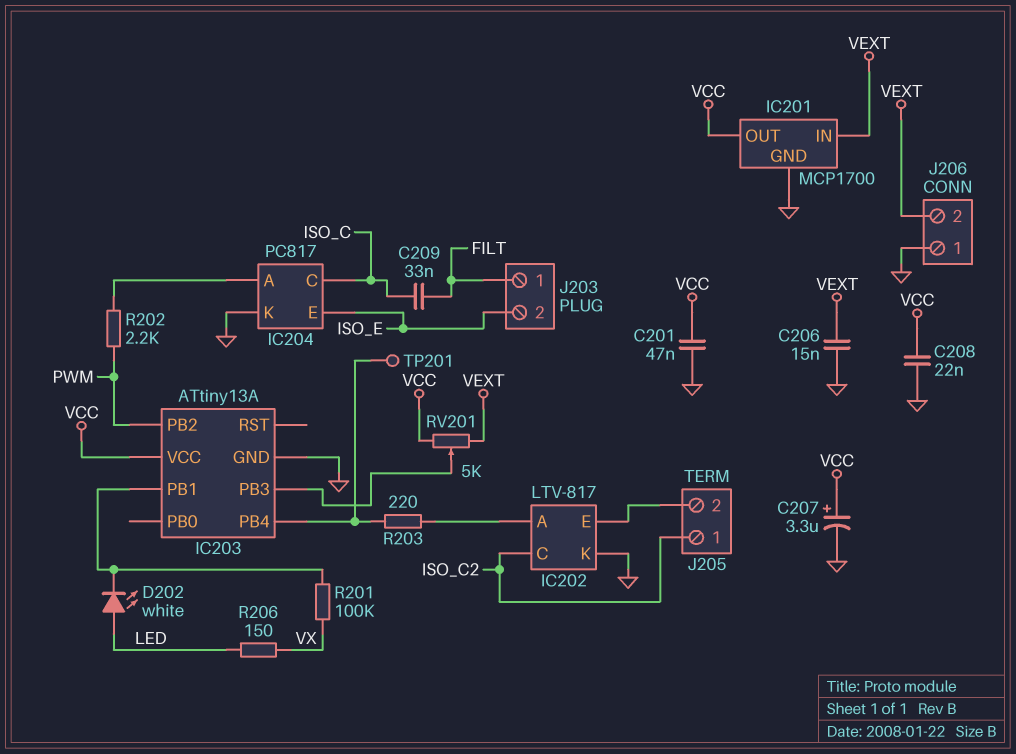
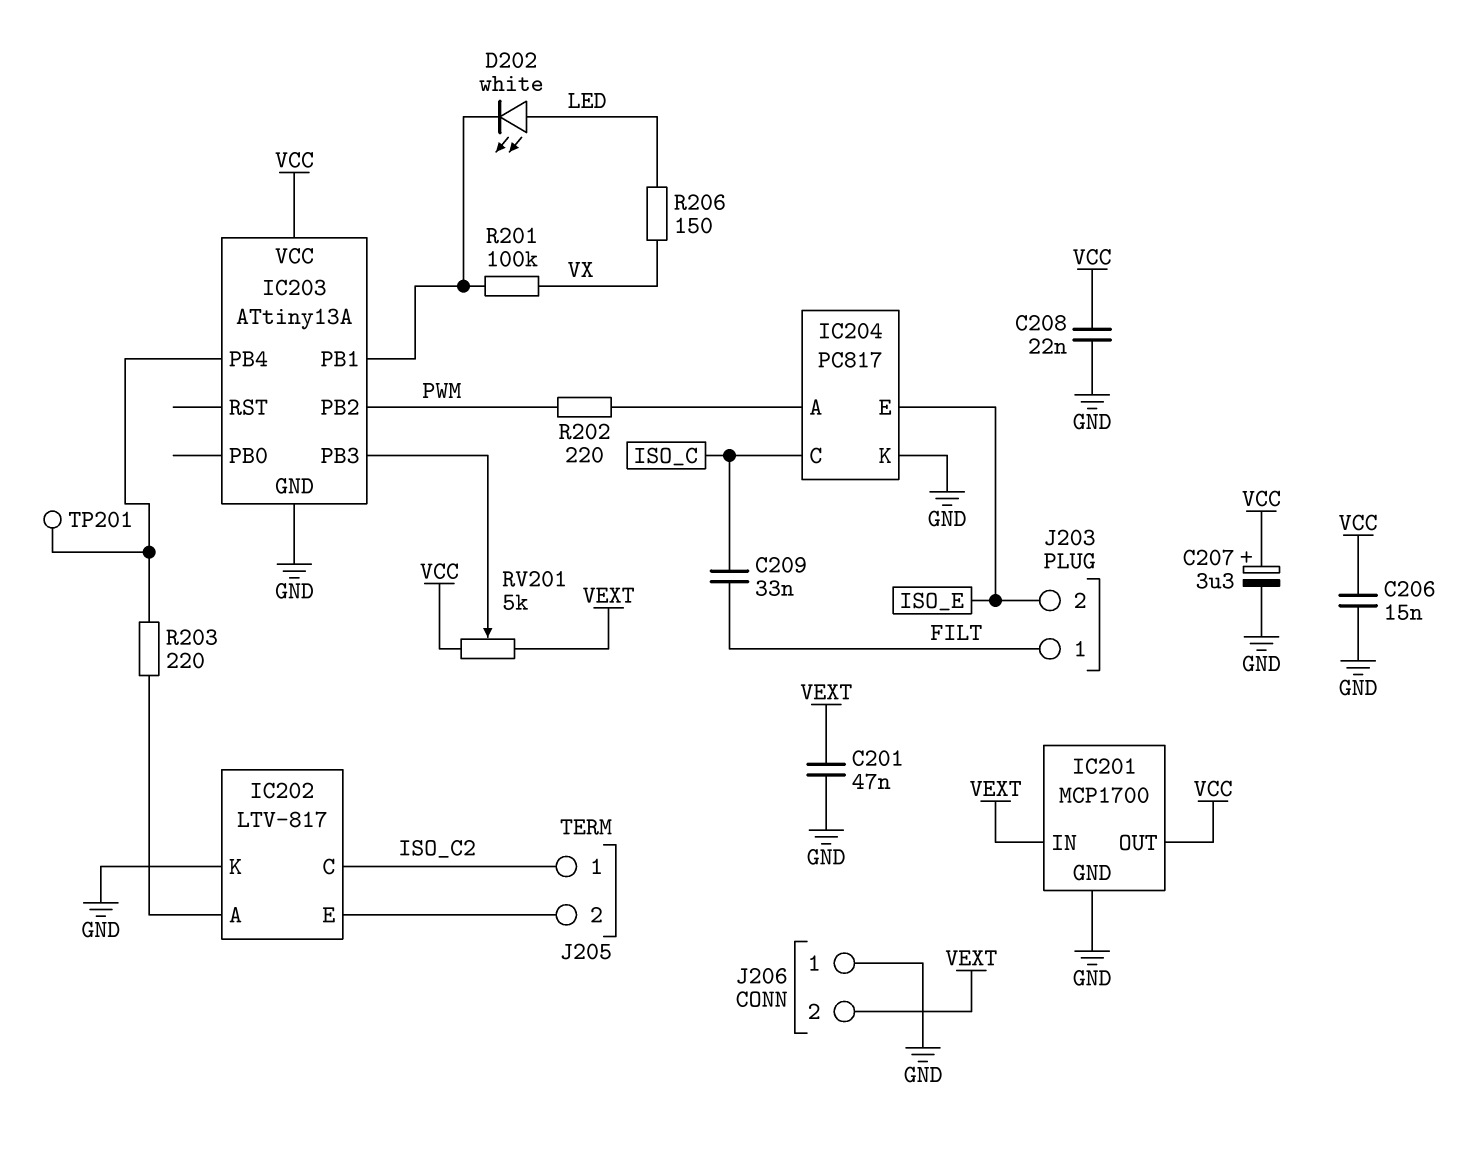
C201: 47nF (GND, VCC) -> 47nF (GND, VEXT)
C206: 15nF (GND, VEXT) -> 15nF (GND, VCC)
R202: 2.2k (IC204/A, PWM) -> 220 (IC204/A, PWM)

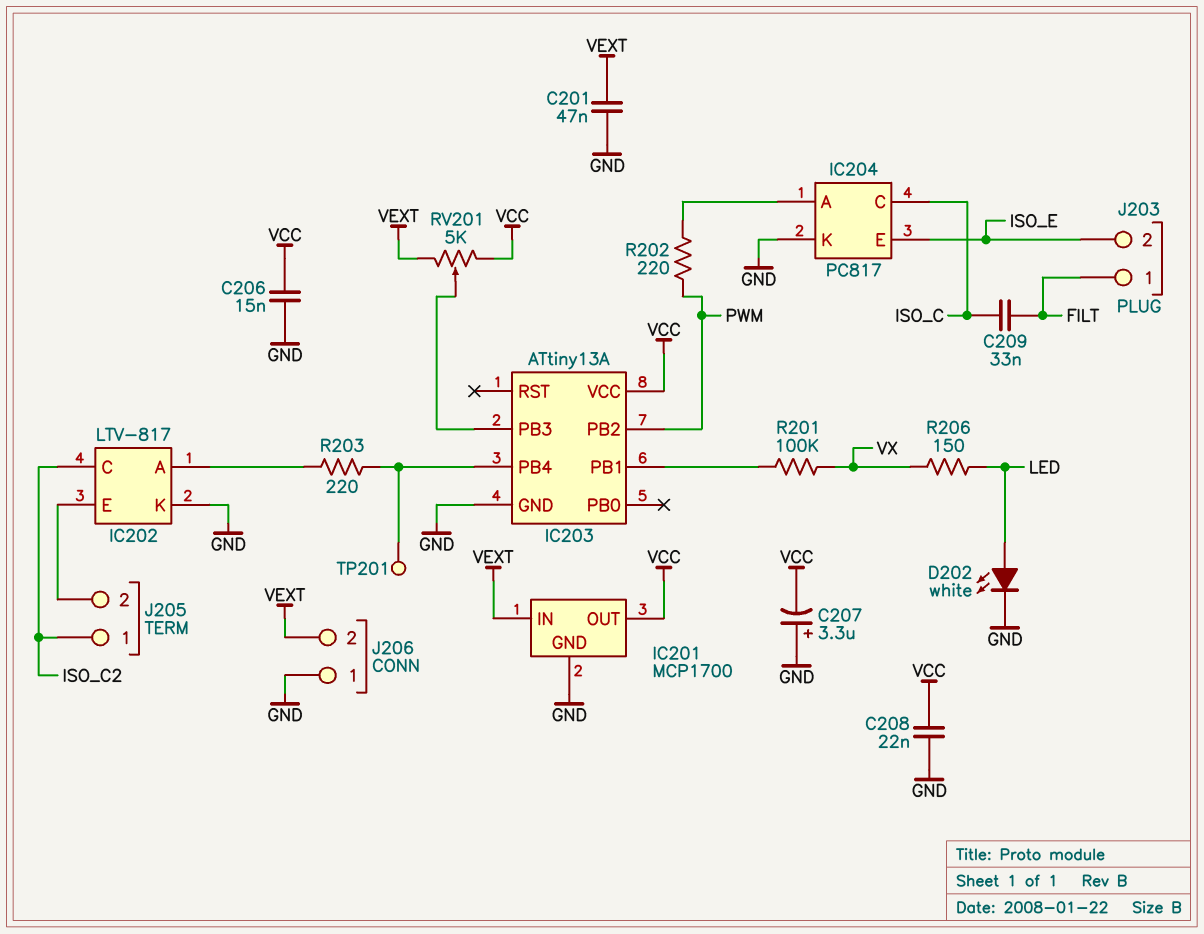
C207: 3.3uF (plus VCC, minus GND) -> 3.3uF (plus GND, minus VCC)
D202: LED white (A LED, K IC203/PB1) -> LED white (A LED, K GND)

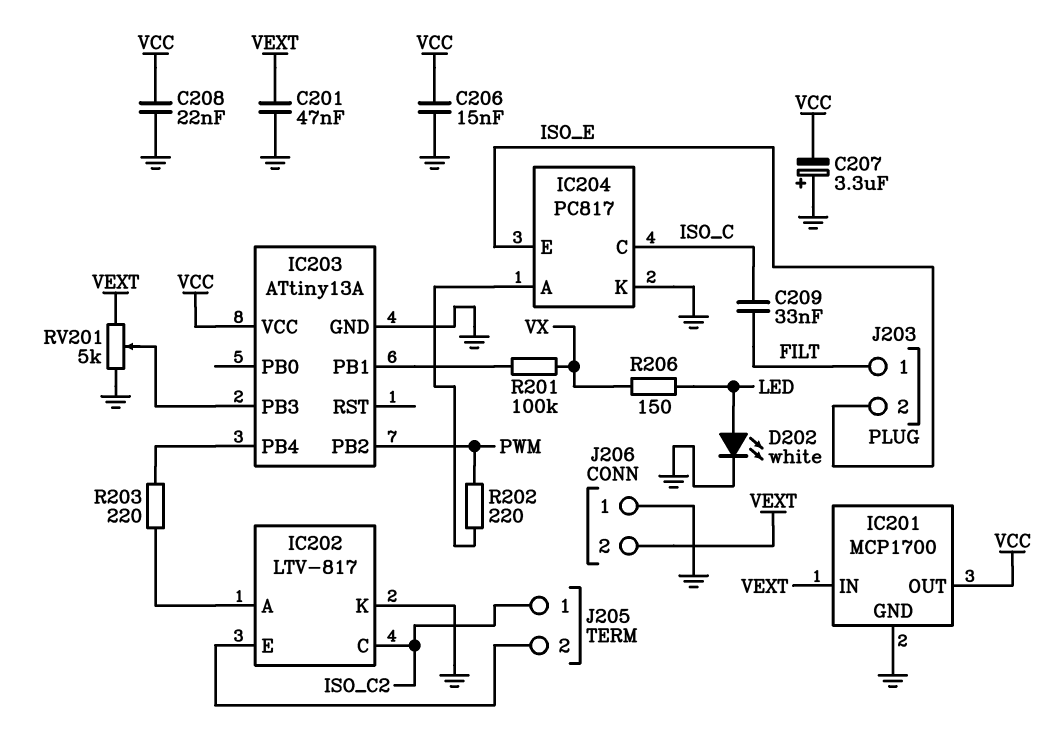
RV201: 5k (VCC, VEXT, wiper IC203/PB3) -> 5k (GND, VEXT, wiper IC203/PB3)
TP201: test point (IC203/PB4) -> none

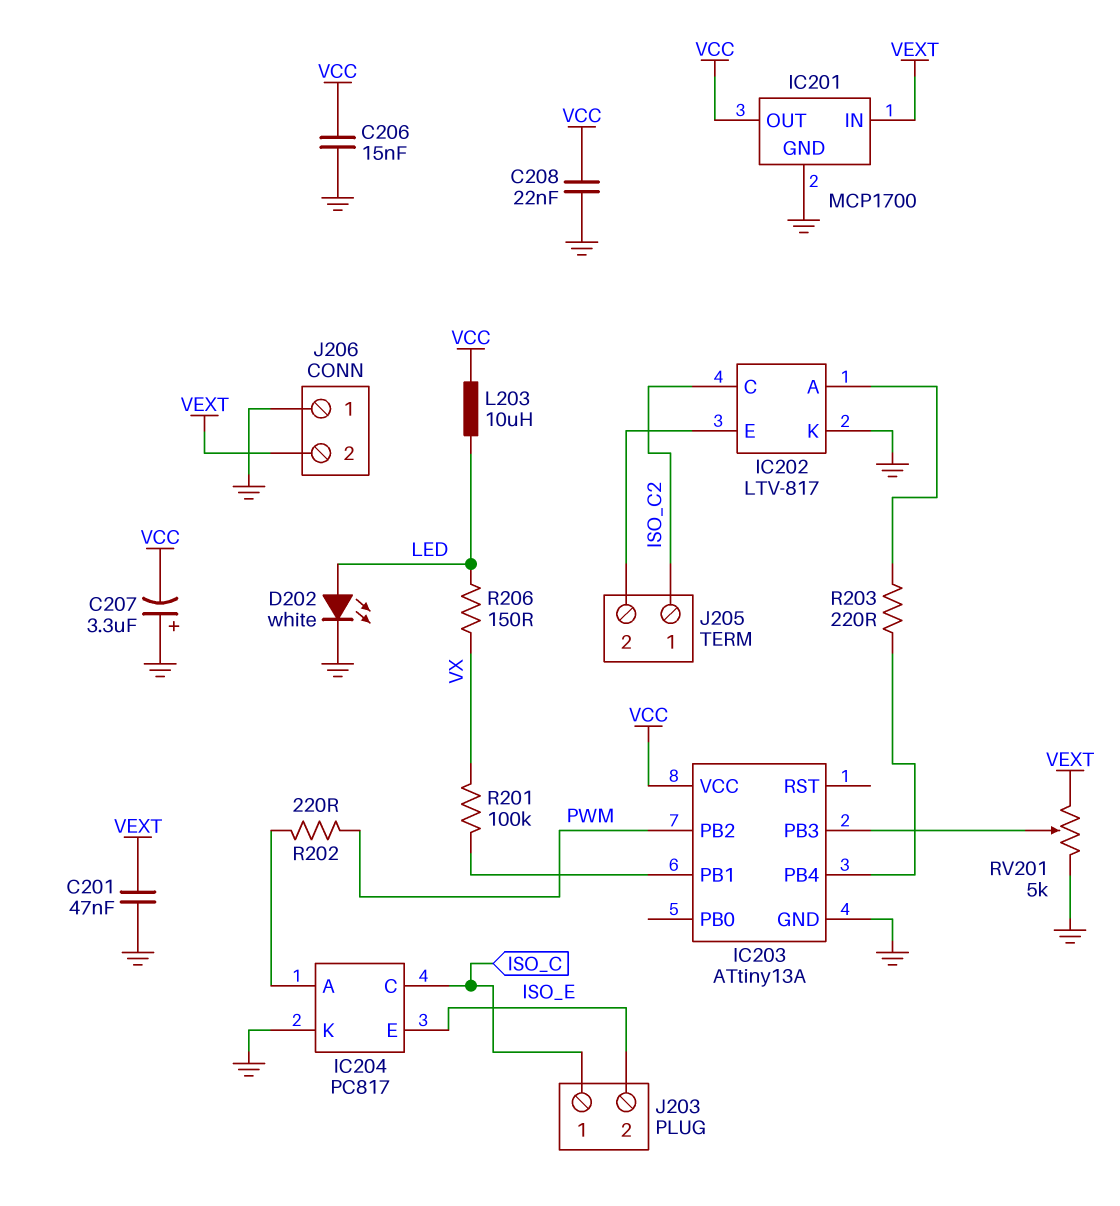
C209: 33nF (FILT, ISO_C) -> none
J203 pin 1: FILT -> ISO_C
L203: none -> 10uH (LED, VCC)

